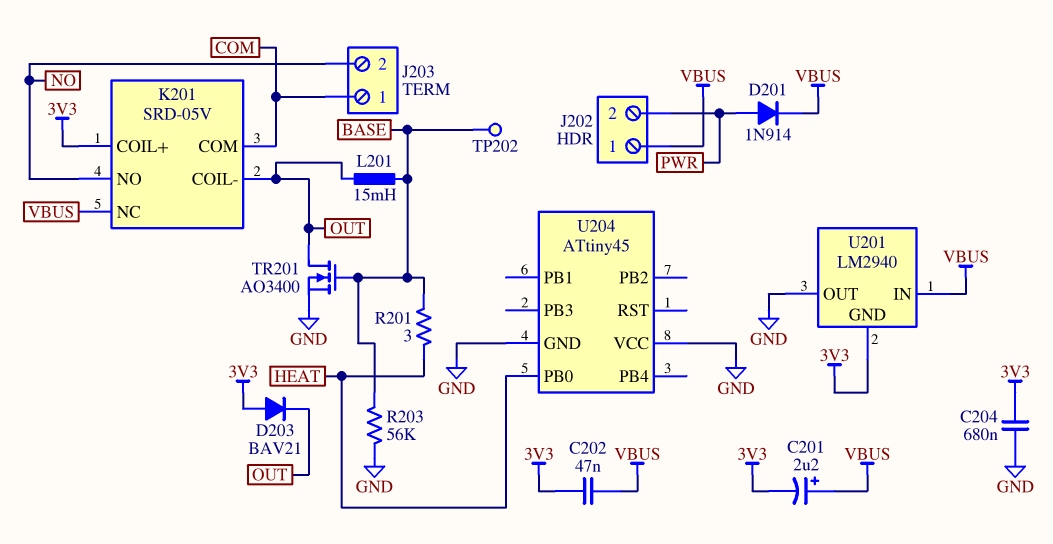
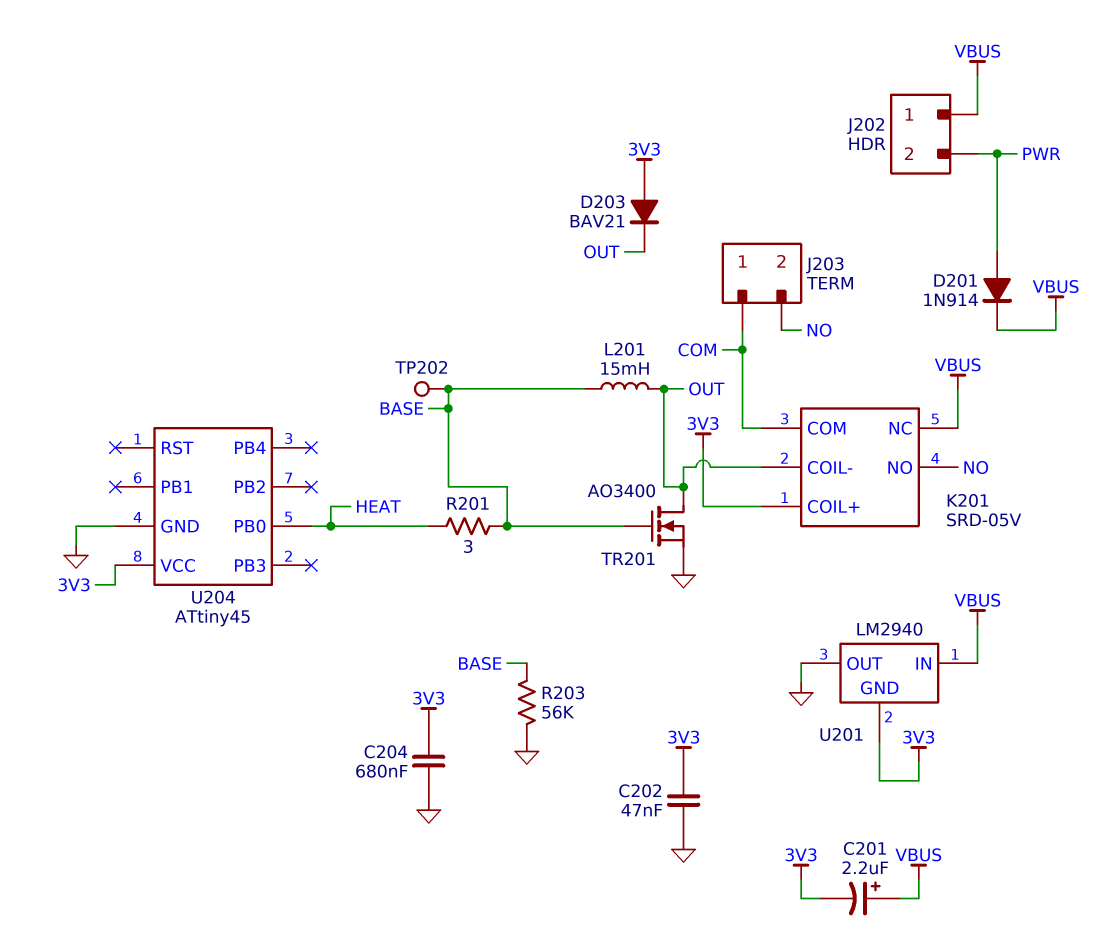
C202: 47nF (3V3, VBUS) -> 47nF (3V3, GND)
U204 pin VCC: GND -> 3V3

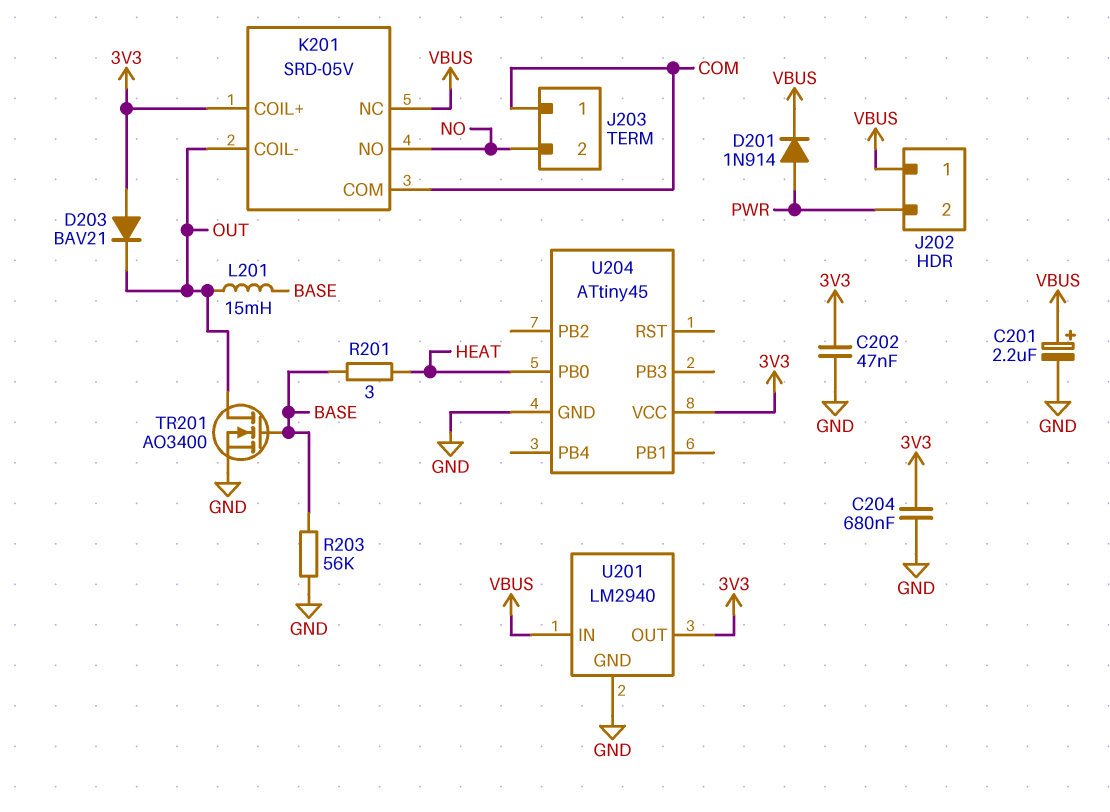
C201: 2.2uF (plus VBUS, minus 3V3) -> 2.2uF (plus VBUS, minus GND)
TP202: test point (BASE) -> none
U201 pin GND: 3V3 -> GND
U201 pin OUT: GND -> 3V3

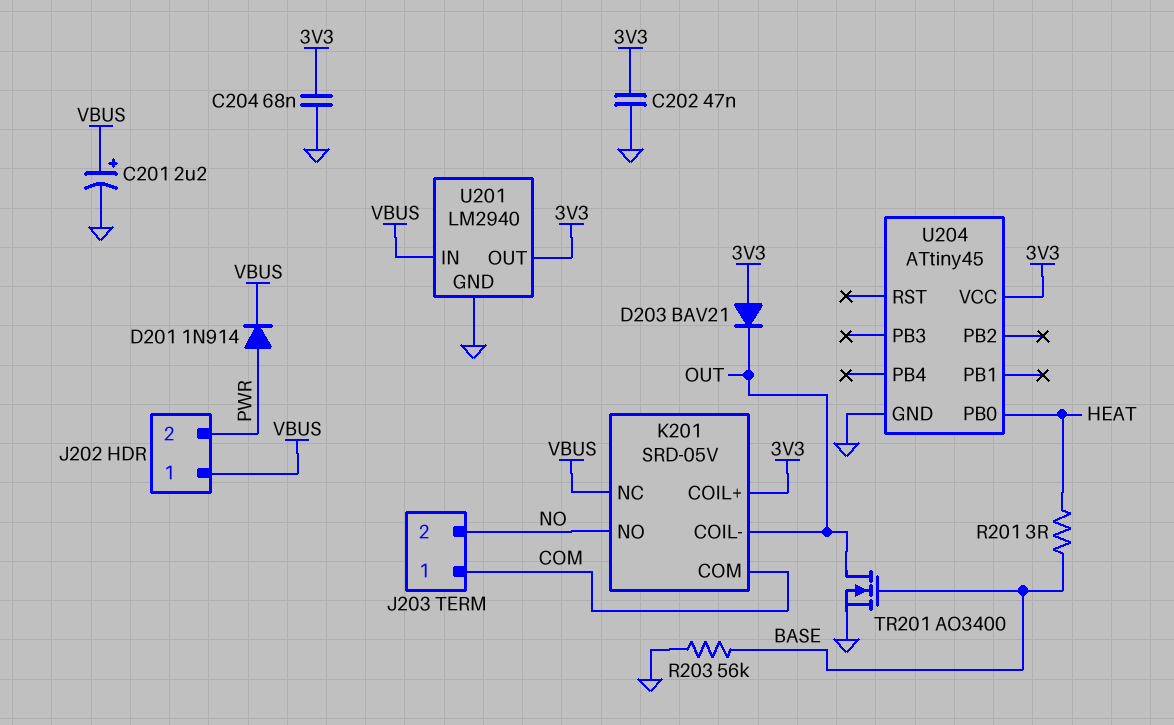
C204: 680nF (3V3, GND) -> 68nF (3V3, GND)
L201: 15mH (BASE, OUT) -> none

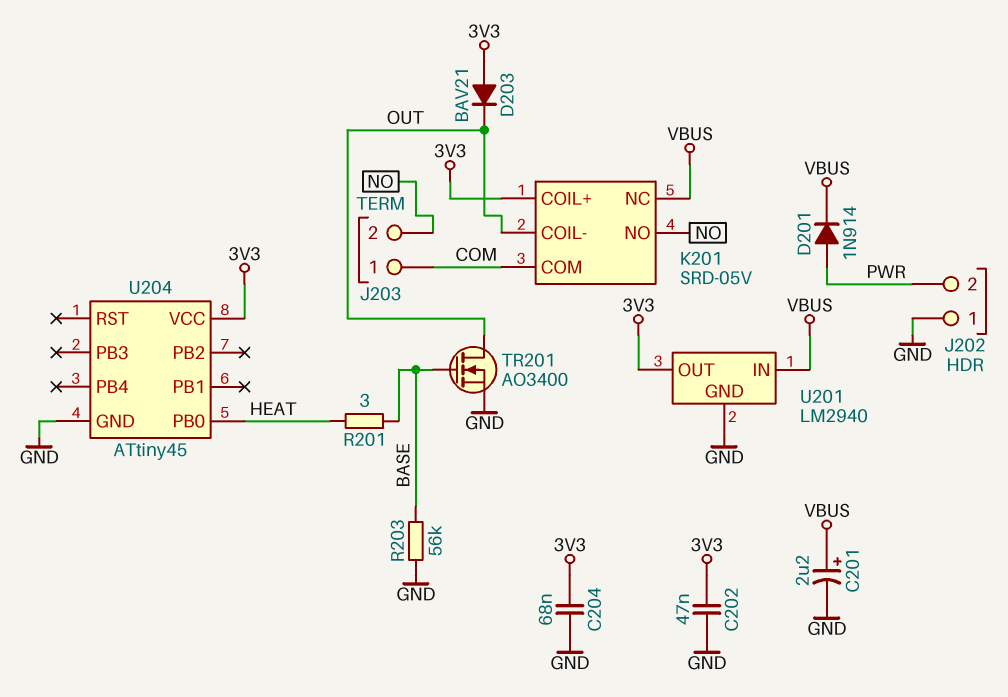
J202 pin 1: VBUS -> GND

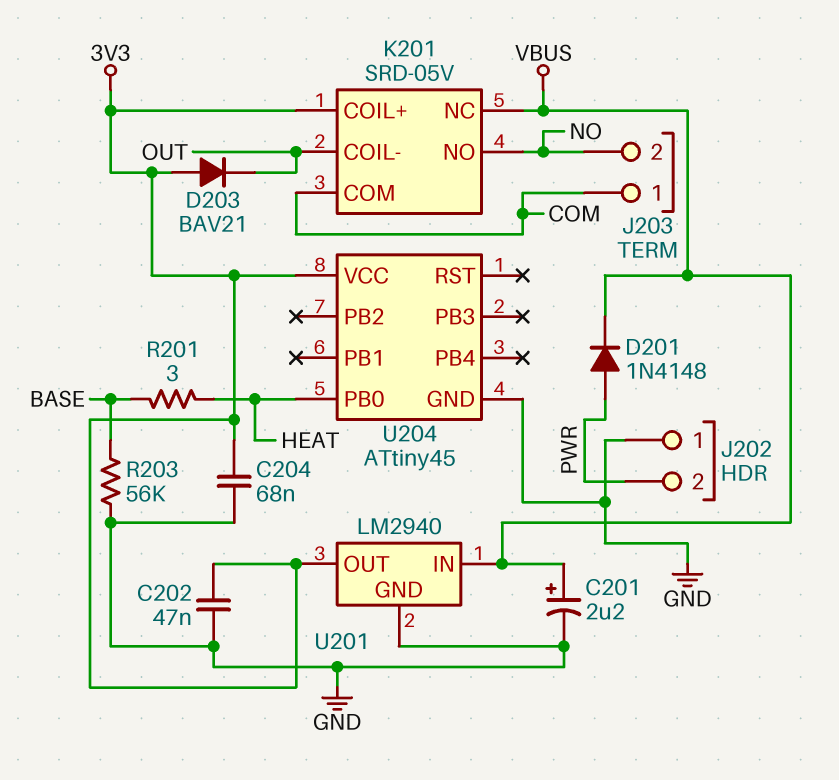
D201: diode 1N914 (A PWR, K VBUS) -> diode 1N4148 (A PWR, K VBUS)
TR201: NMOS AO3400 (G BASE, D OUT, S GND) -> none

